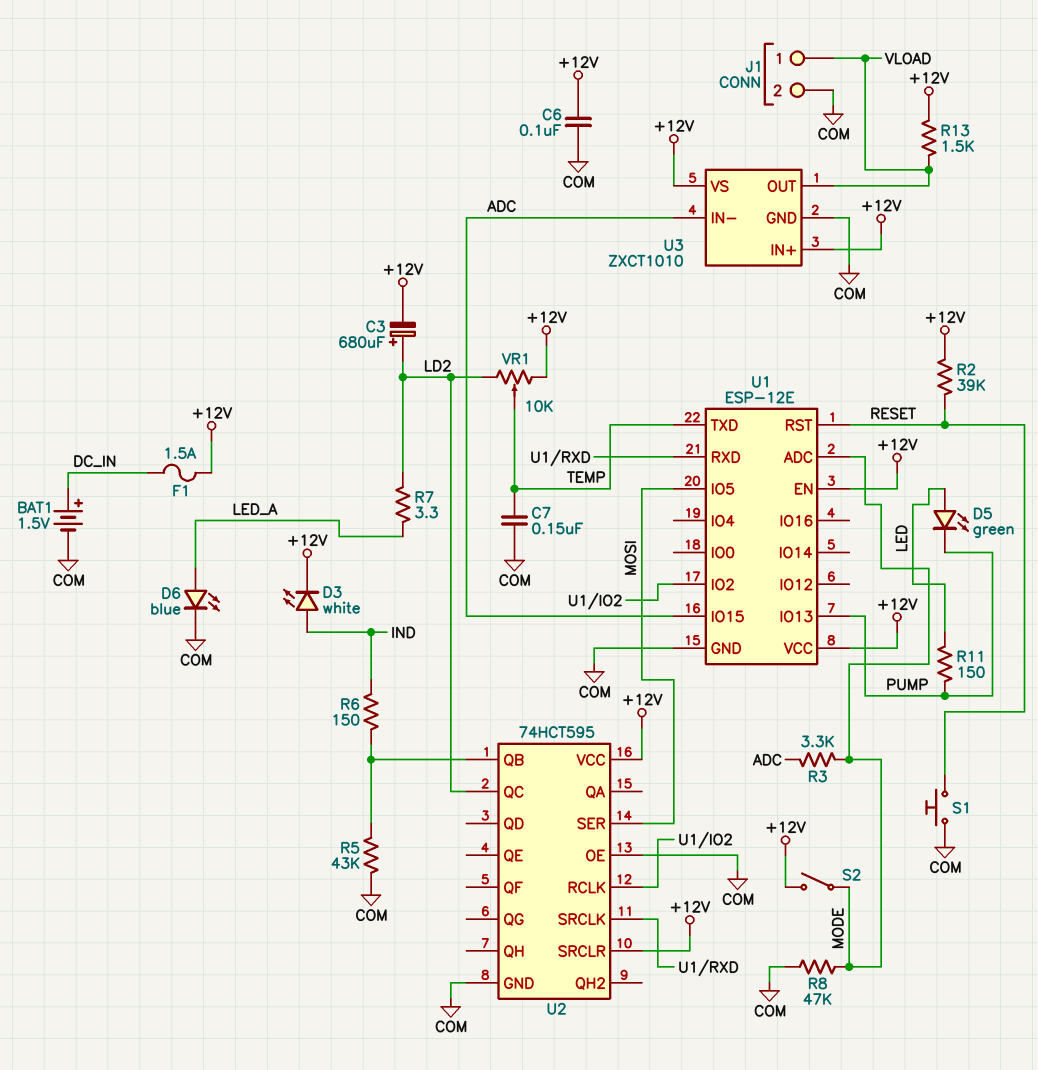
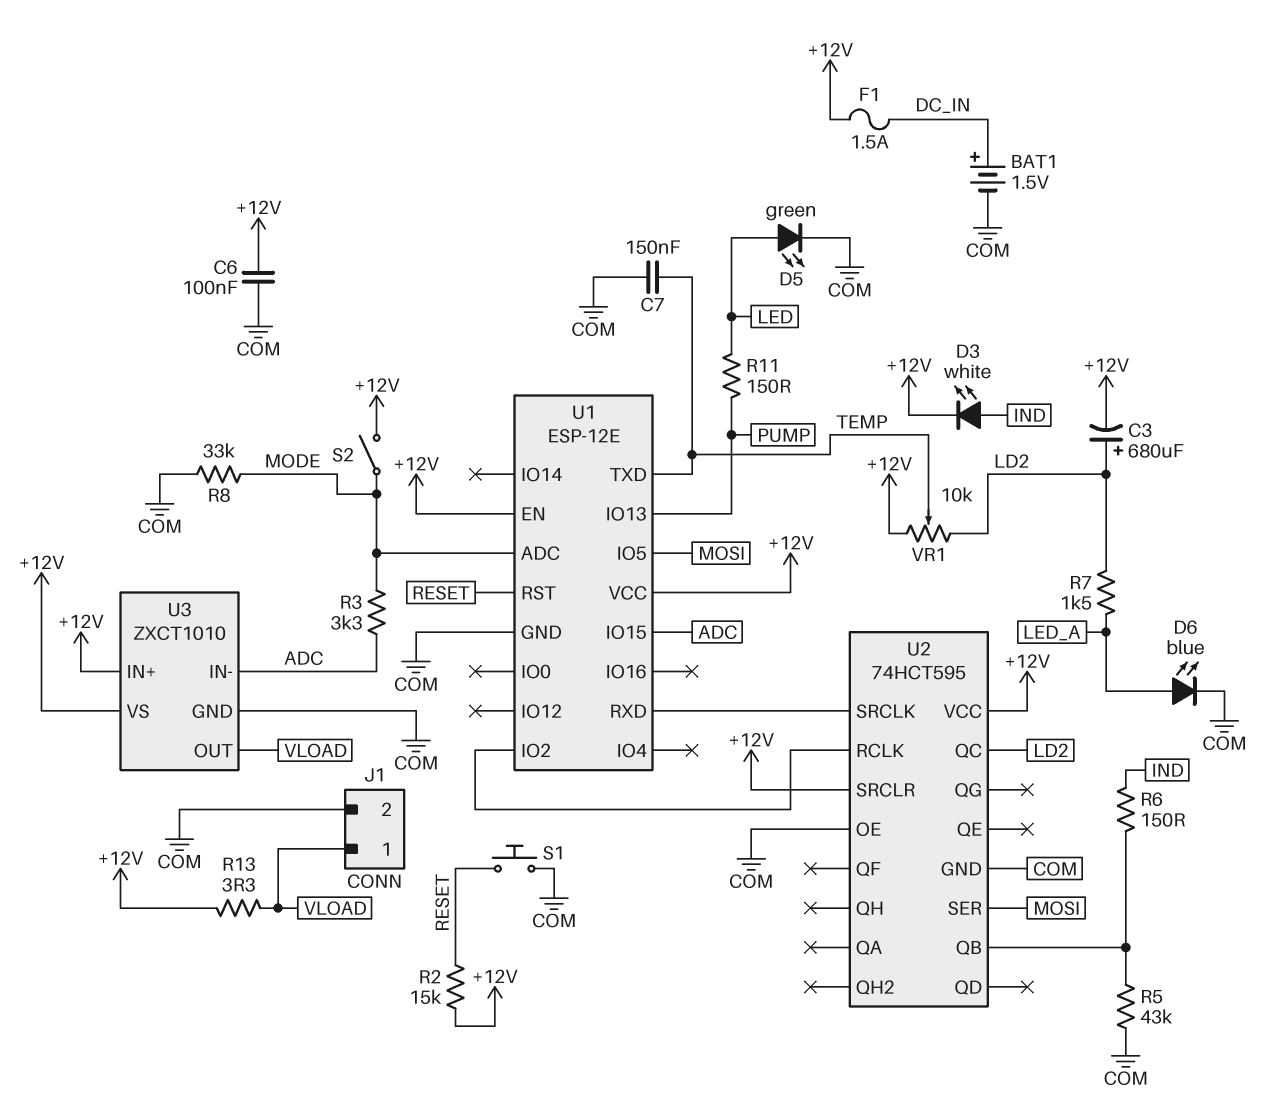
D5: LED green (A LED, K PUMP) -> LED green (A LED, K COM)
R2: 39k (+12V, RESET) -> 15k (+12V, RESET)
R7: 3.3 (LD2, LED_A) -> 1.5k (LD2, LED_A)
R8: 47k (COM, MODE) -> 33k (COM, MODE)
R13: 1.5k (+12V, VLOAD) -> 3.3 (+12V, VLOAD)

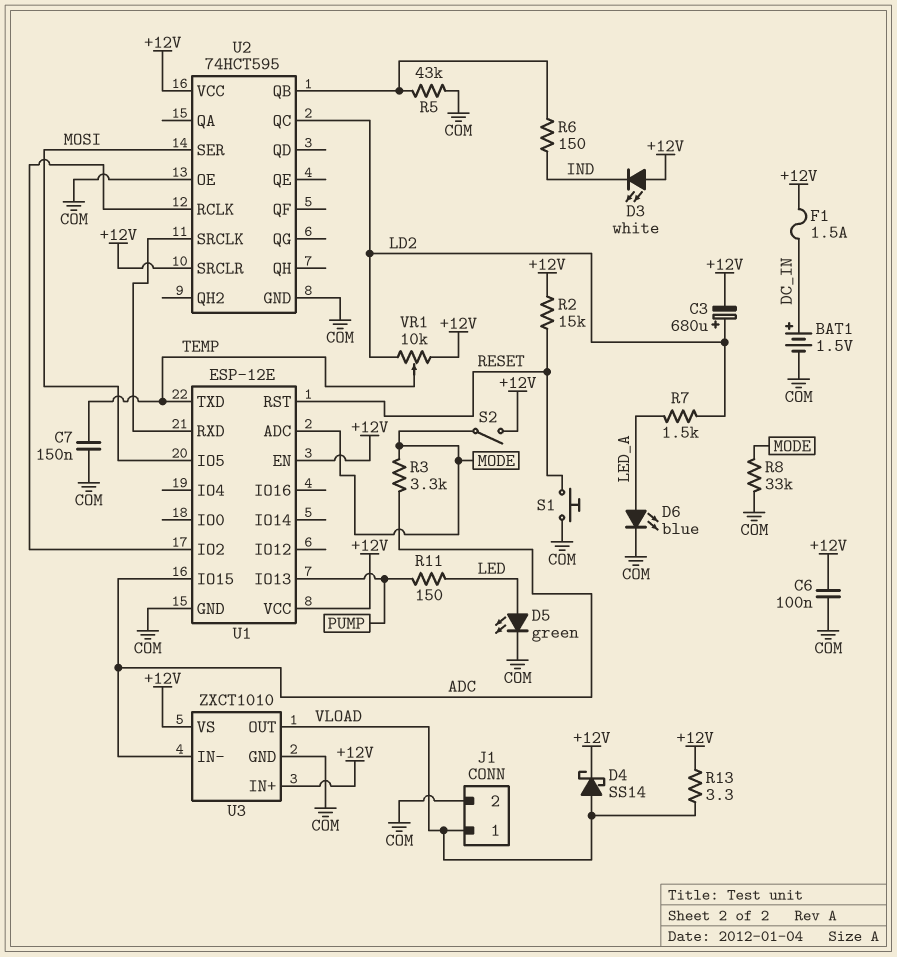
D3: LED white (A IND, K +12V) -> LED white (A +12V, K IND)
D4: none -> schottky SS14 (A VLOAD, K +12V)

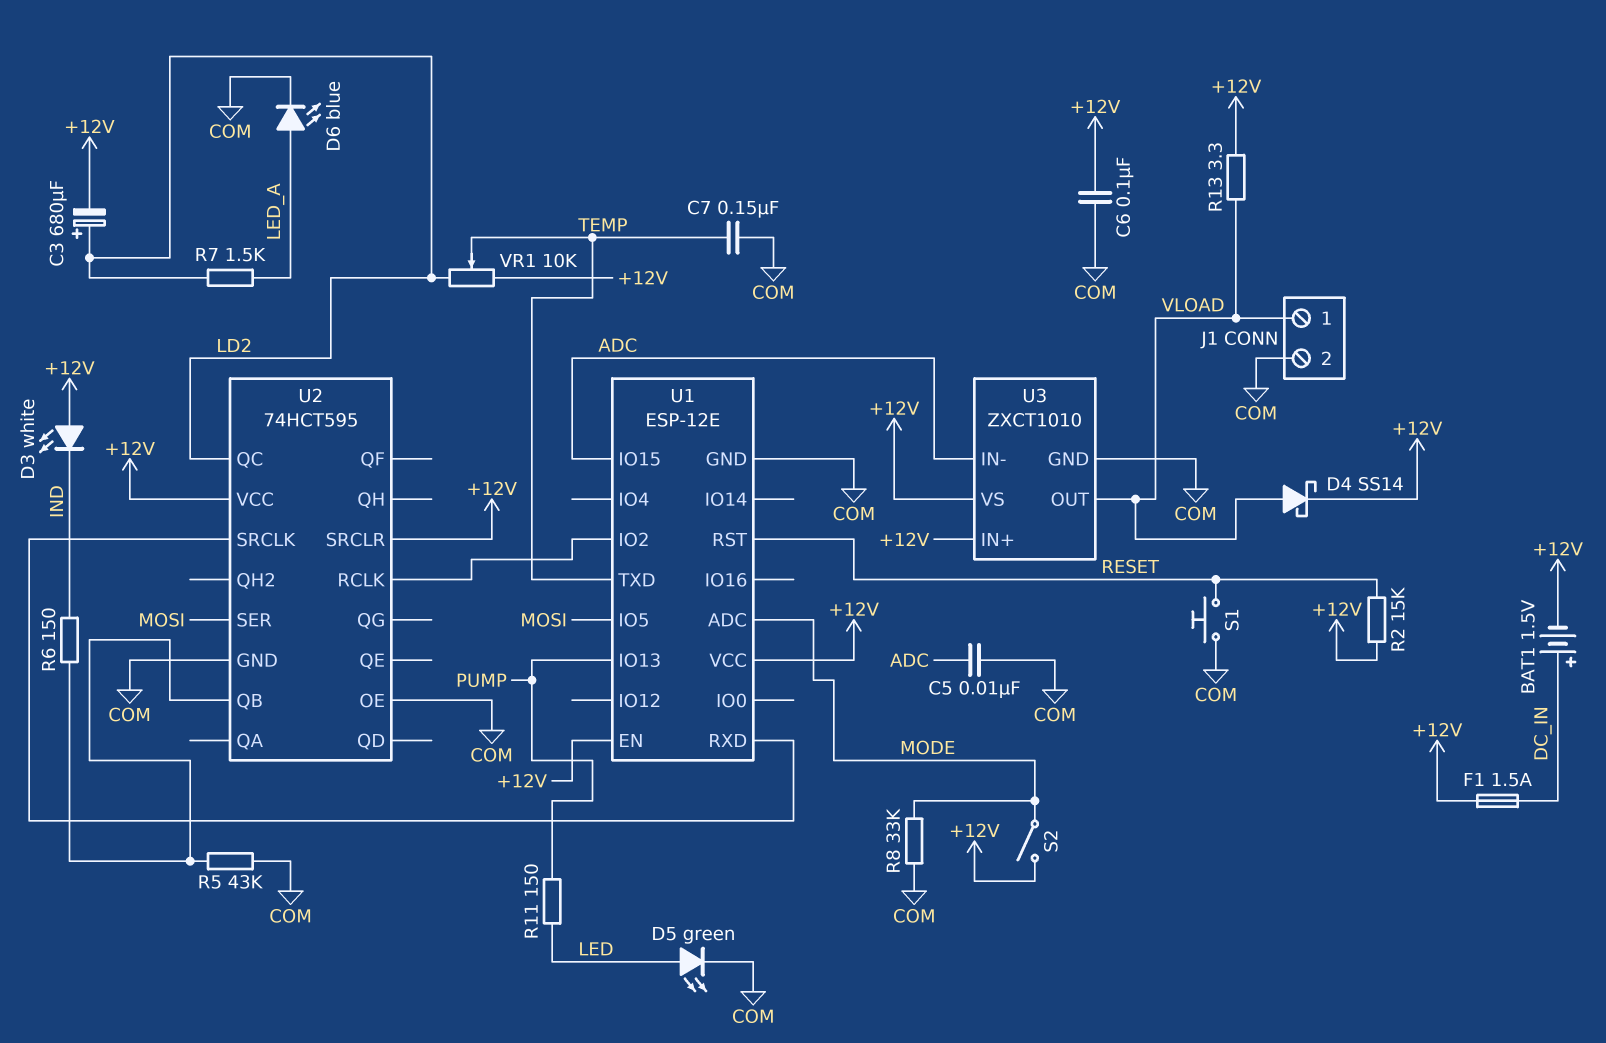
BAT1: 1.5V (plus DC_IN, minus COM) -> 1.5V (plus DC_IN, minus +12V)
C5: none -> 10nF (ADC, COM)
R3: 3.3k (ADC, MODE) -> none

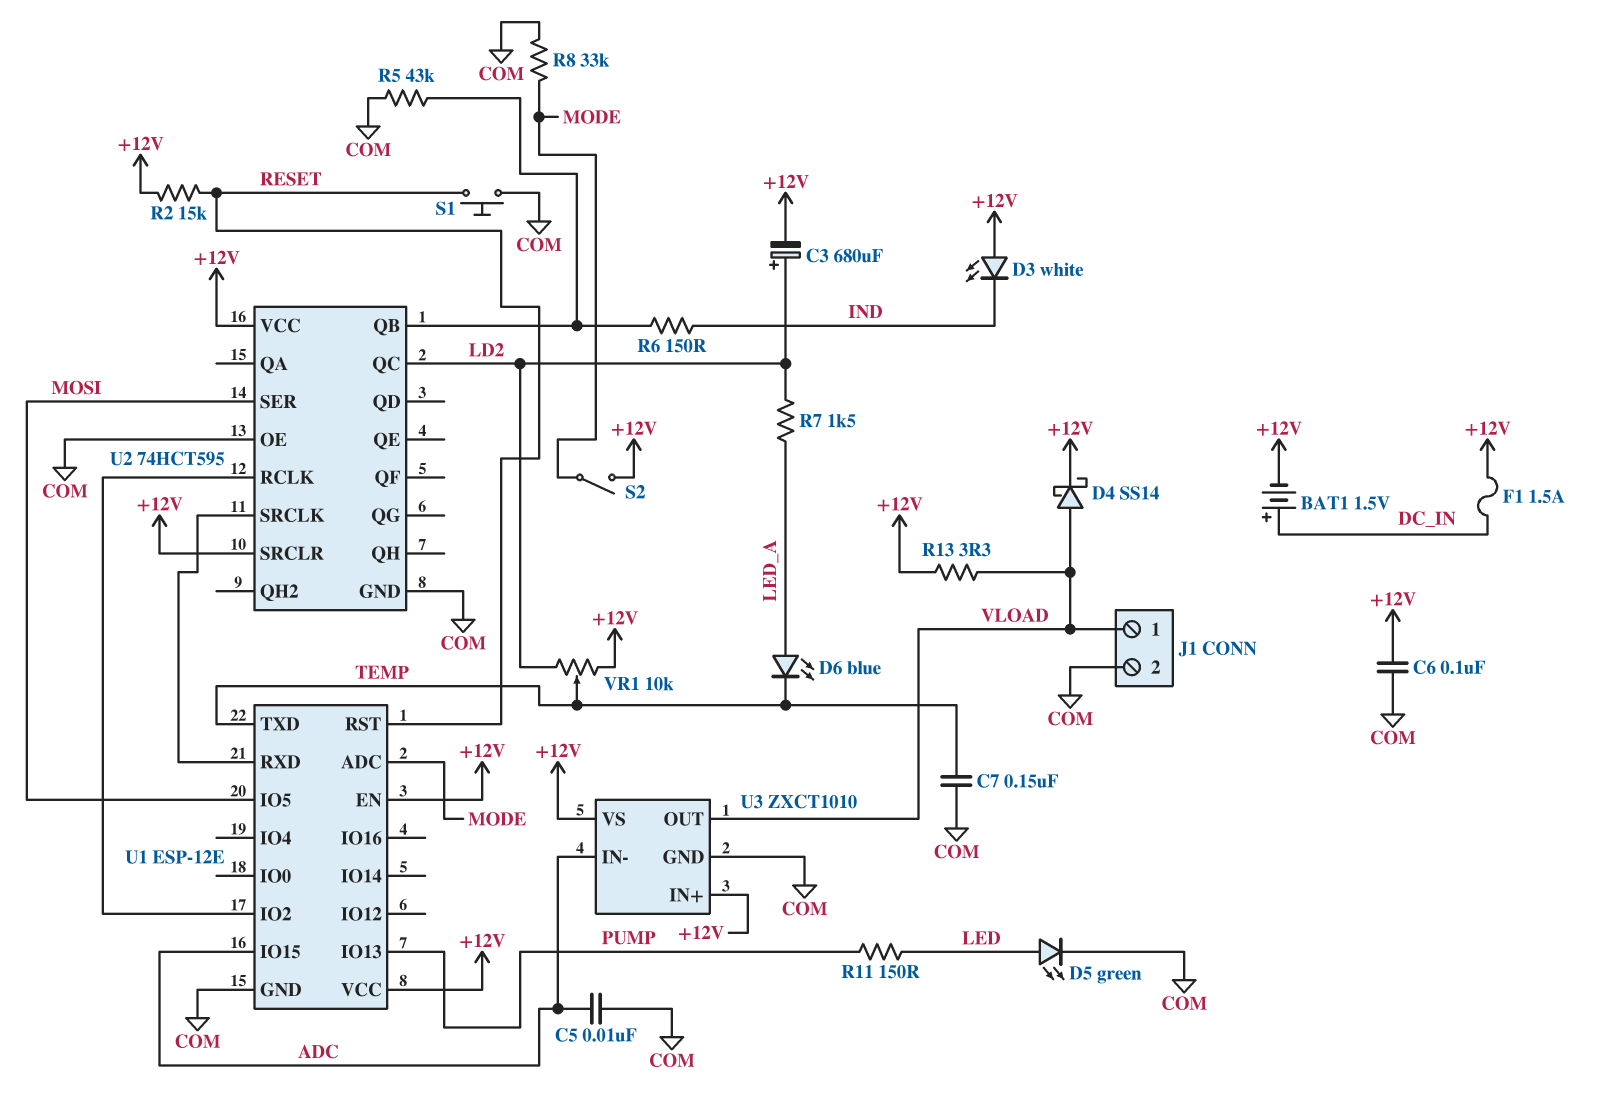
D6: LED blue (A LED_A, K COM) -> LED blue (A LED_A, K TEMP)

